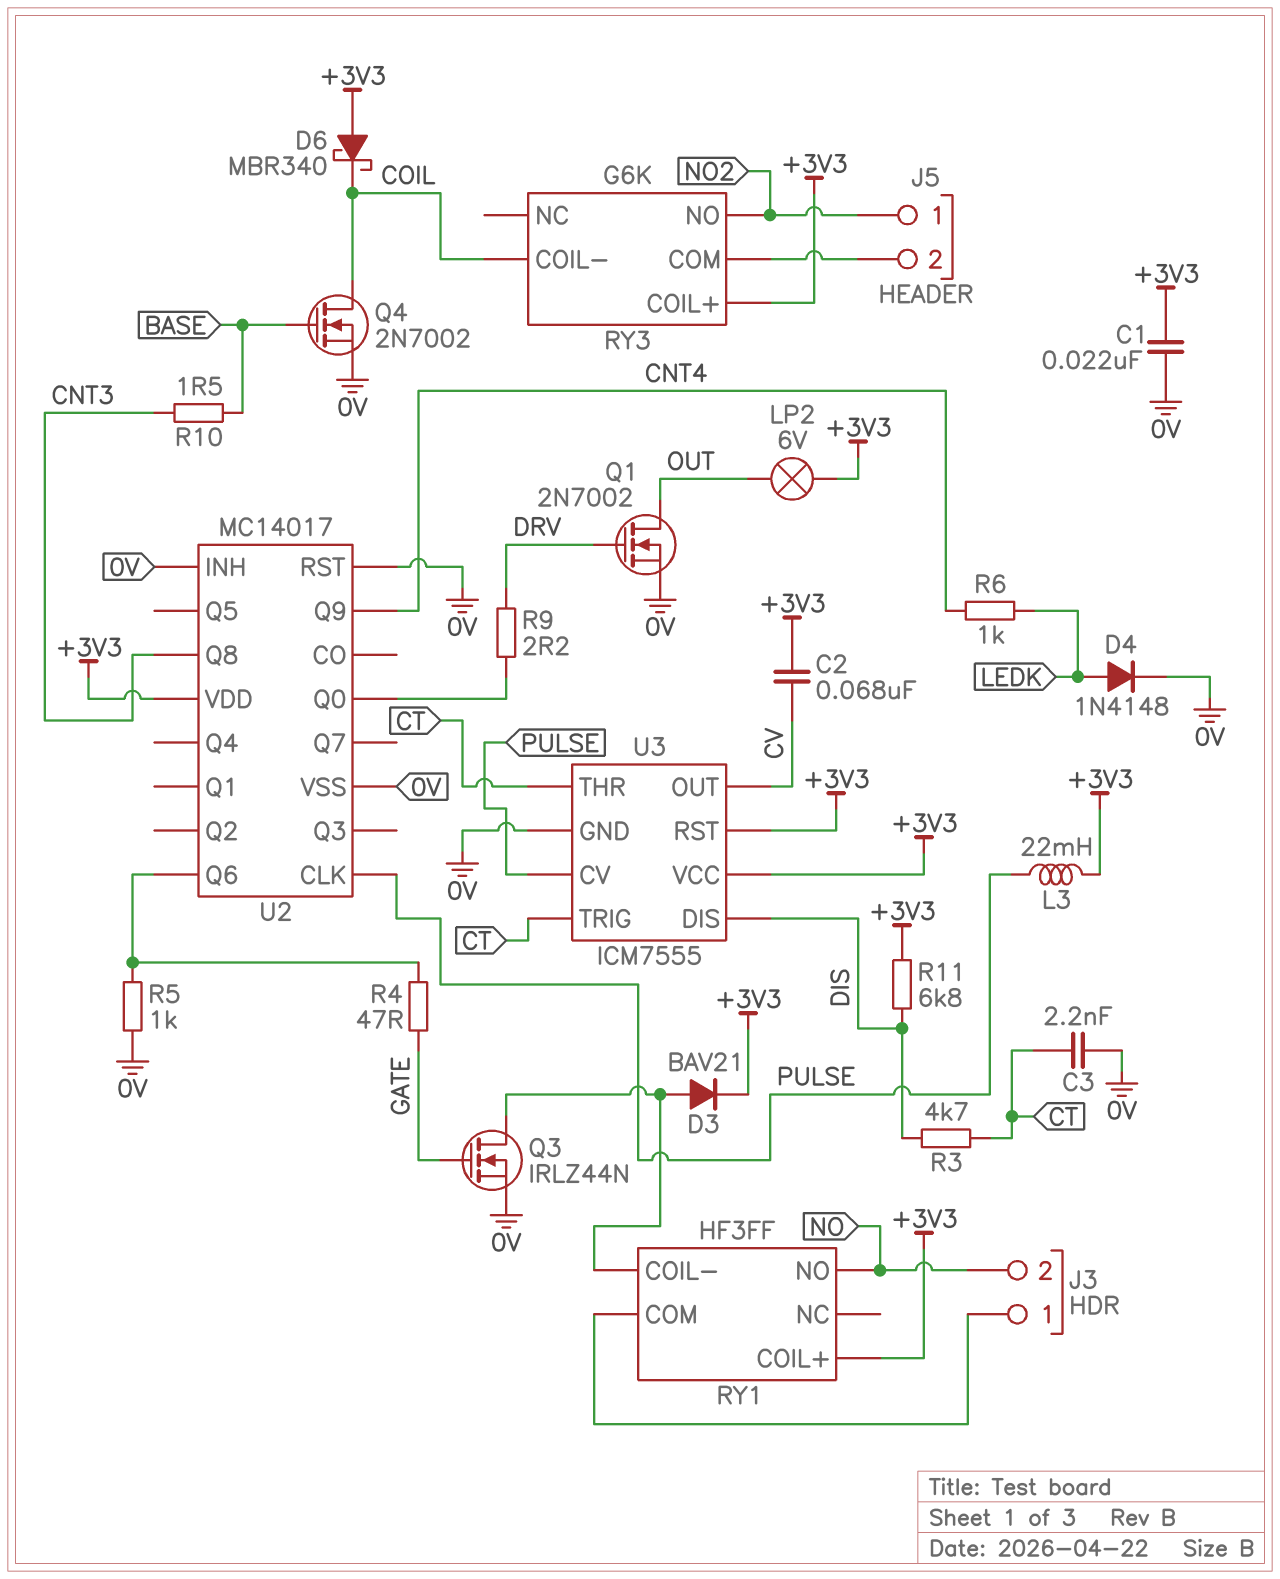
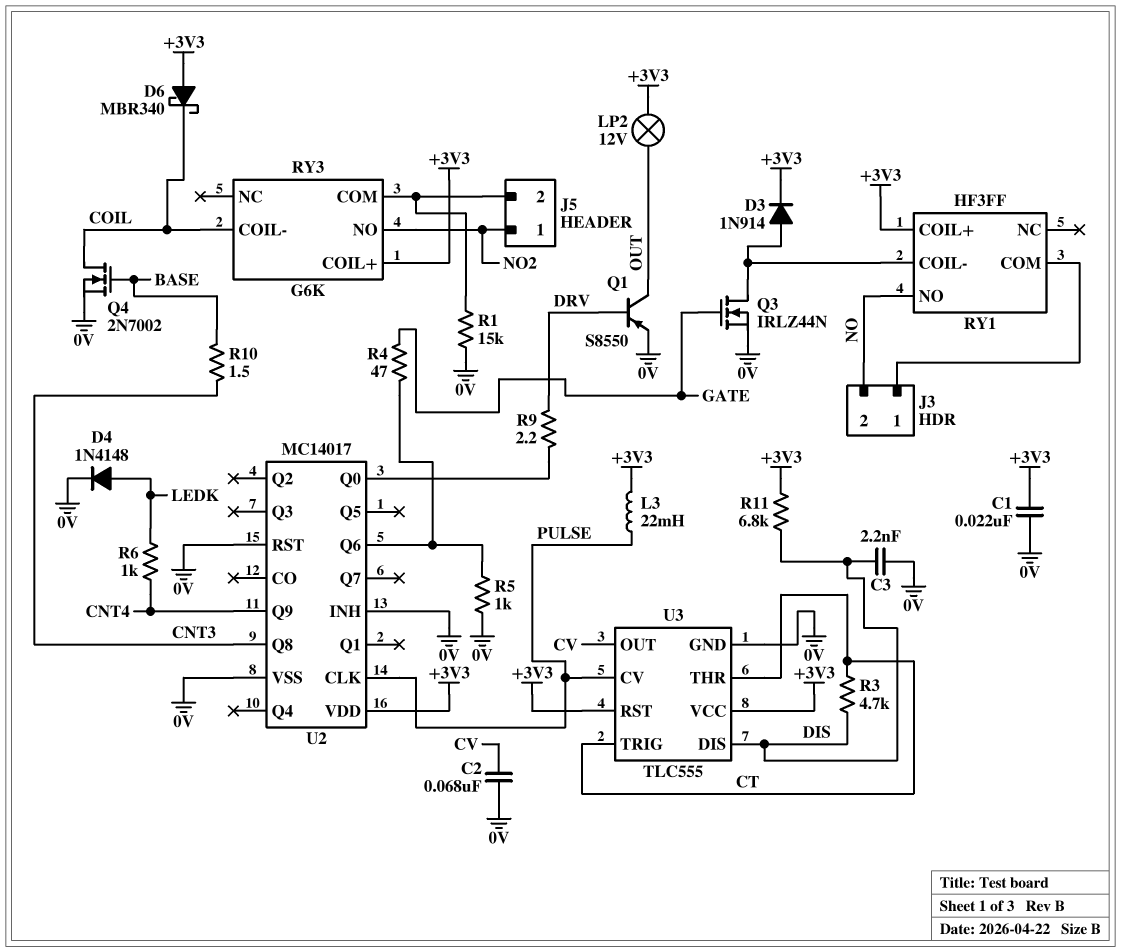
C2: 68nF (+3V3, CV) -> 68nF (0V, CV)
C3: 2.2nF (0V, CT) -> 2.2nF (0V, DIS)
D3: diode BAV21 (A RY1/COIL-, K +3V3) -> diode 1N914 (A RY1/COIL-, K +3V3)
LP2: lamp 6V (+3V3, OUT) -> lamp 12V (+3V3, OUT)
Q1: NMOS 2N7002 (G DRV, D OUT, S 0V) -> PNP S8550 (B DRV, C OUT, E 0V)
R1: none -> 15k (0V, J5/2)
U3: ICM7555 -> TLC555

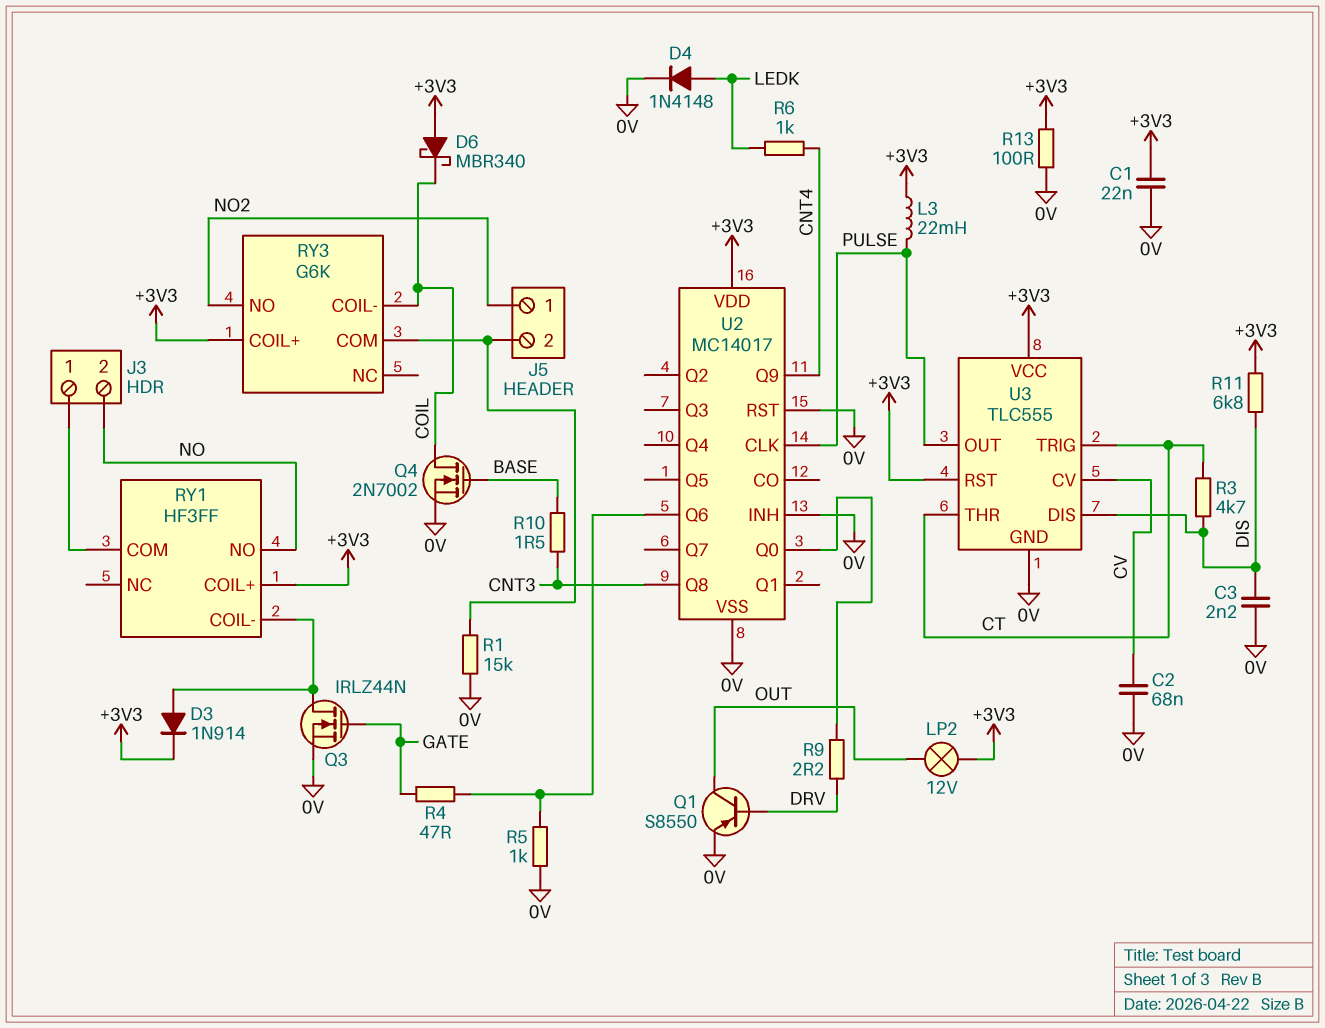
R13: none -> 100 (+3V3, 0V)
U3 pin CV: PULSE -> CV
U3 pin OUT: CV -> PULSE

